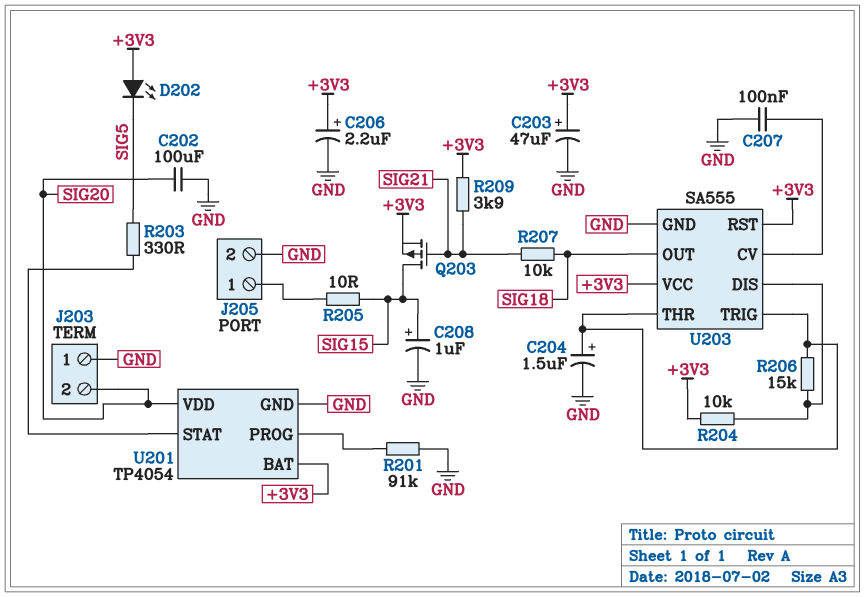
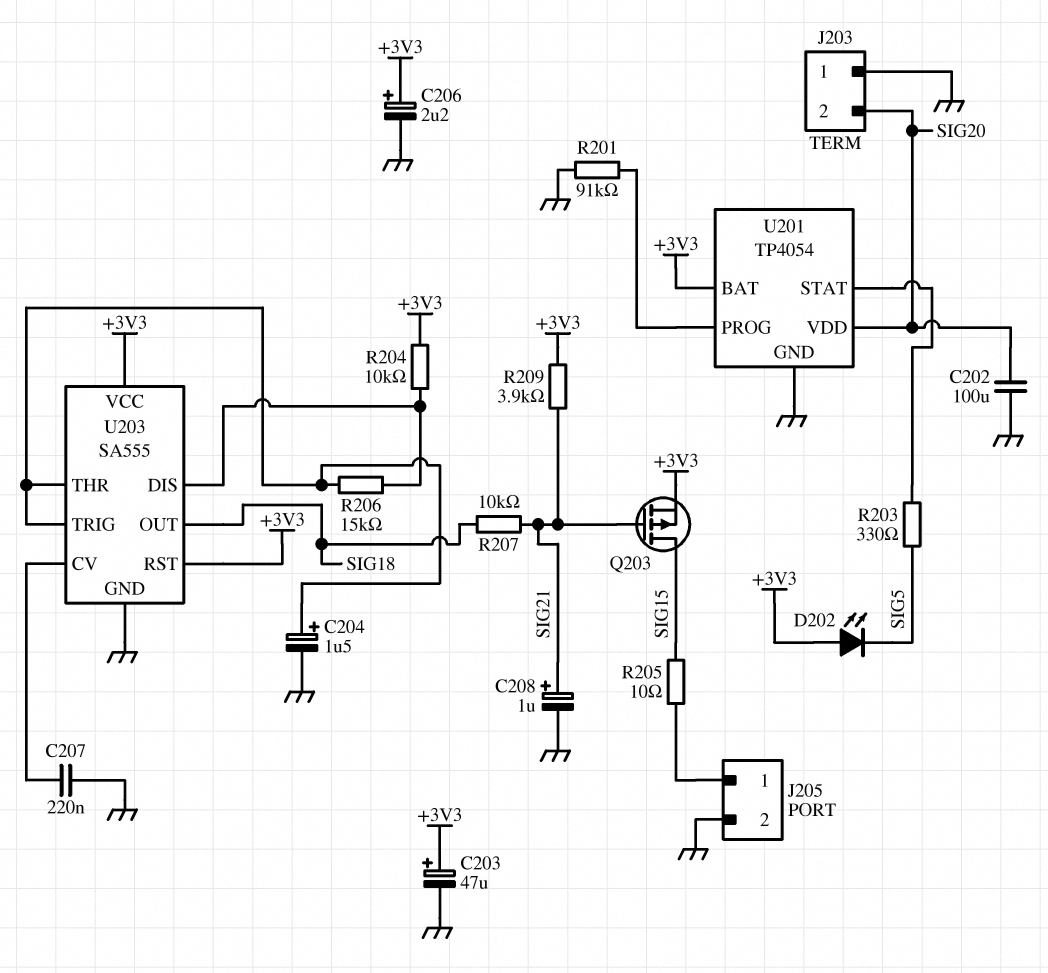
C207: 100nF (GND, U203/CV) -> 220nF (GND, U203/CV)
C208: 1uF (plus SIG15, minus GND) -> 1uF (plus SIG21, minus GND)

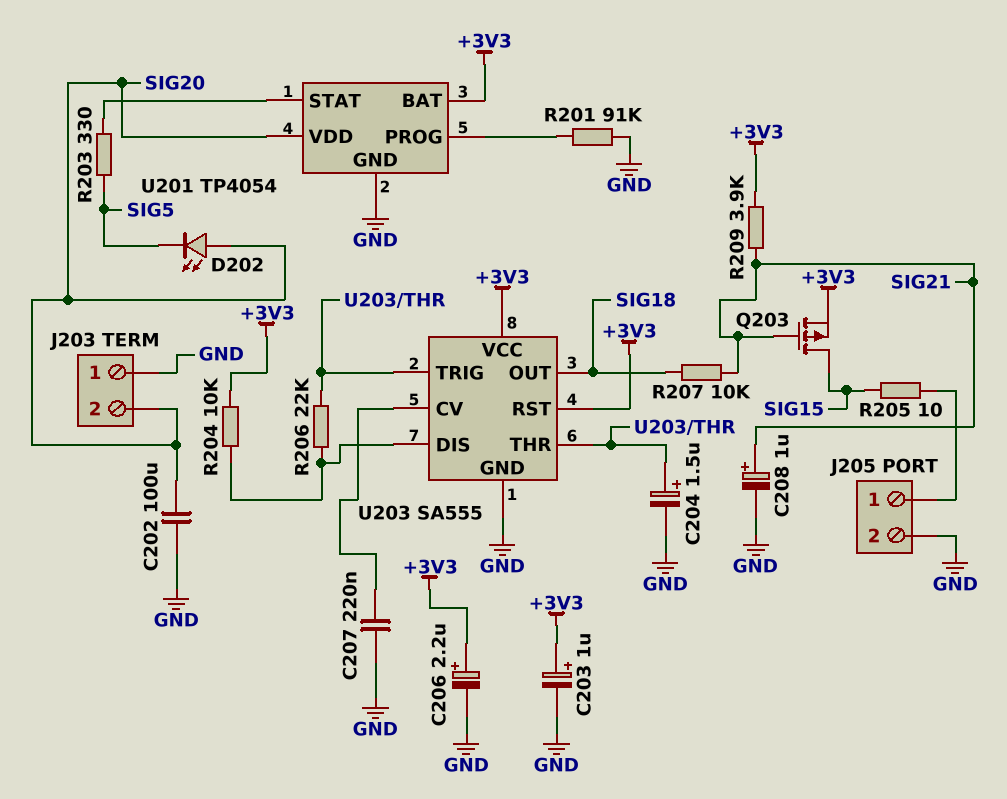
C203: 47uF (plus +3V3, minus GND) -> 1uF (plus +3V3, minus GND)
D202: LED (A +3V3, K SIG5) -> LED (A SIG20, K SIG5)
R206: 15k (U203/DIS, U203/THR) -> 22k (U203/DIS, U203/THR)

